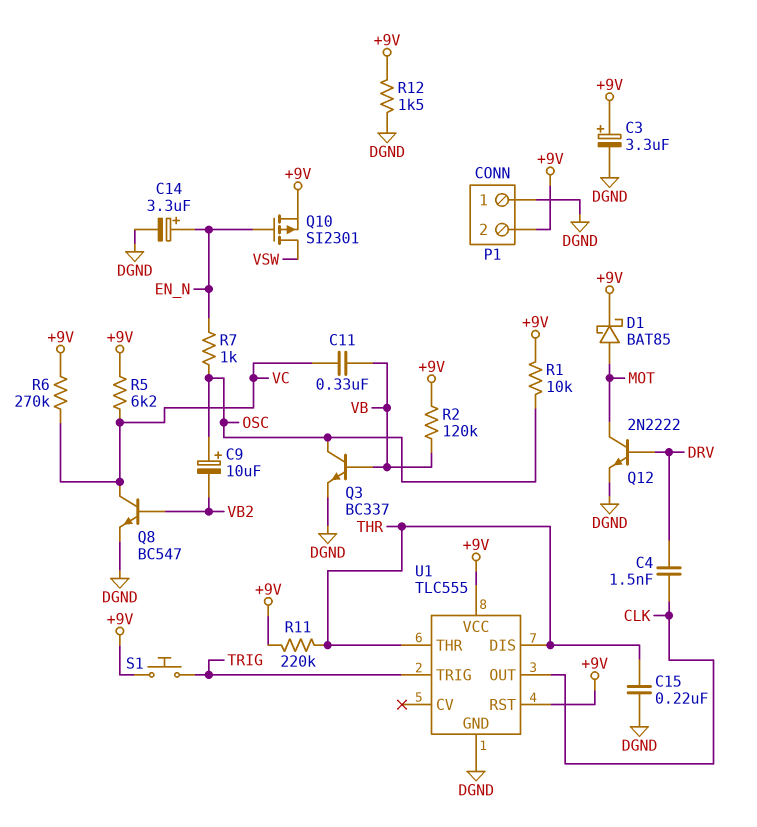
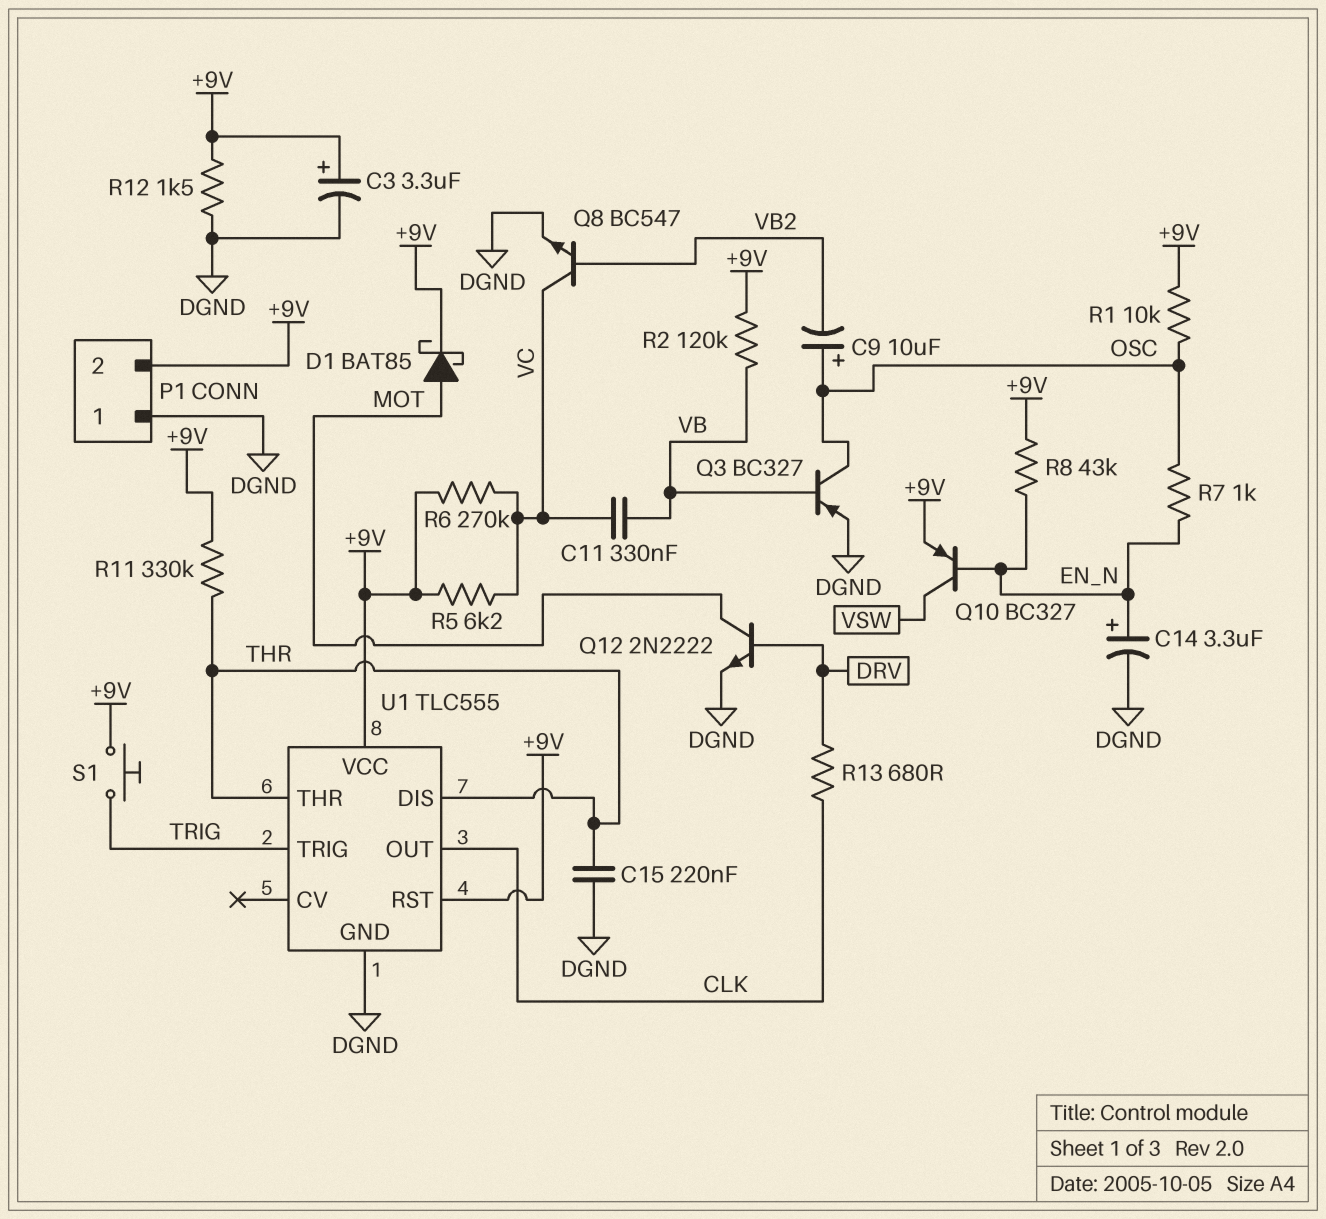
C4: 1.5nF (CLK, DRV) -> none
Q3: NPN BC337 (B VB, C OSC, E DGND) -> PNP BC327 (B VB, C OSC, E DGND)
Q10: PMOS SI2301 (G EN_N, D VSW, S +9V) -> PNP BC327 (B EN_N, C VSW, E +9V)
R8: none -> 43k (+9V, EN_N)
R11: 220k (+9V, THR) -> 330k (+9V, THR)
R13: none -> 680 (CLK, DRV)

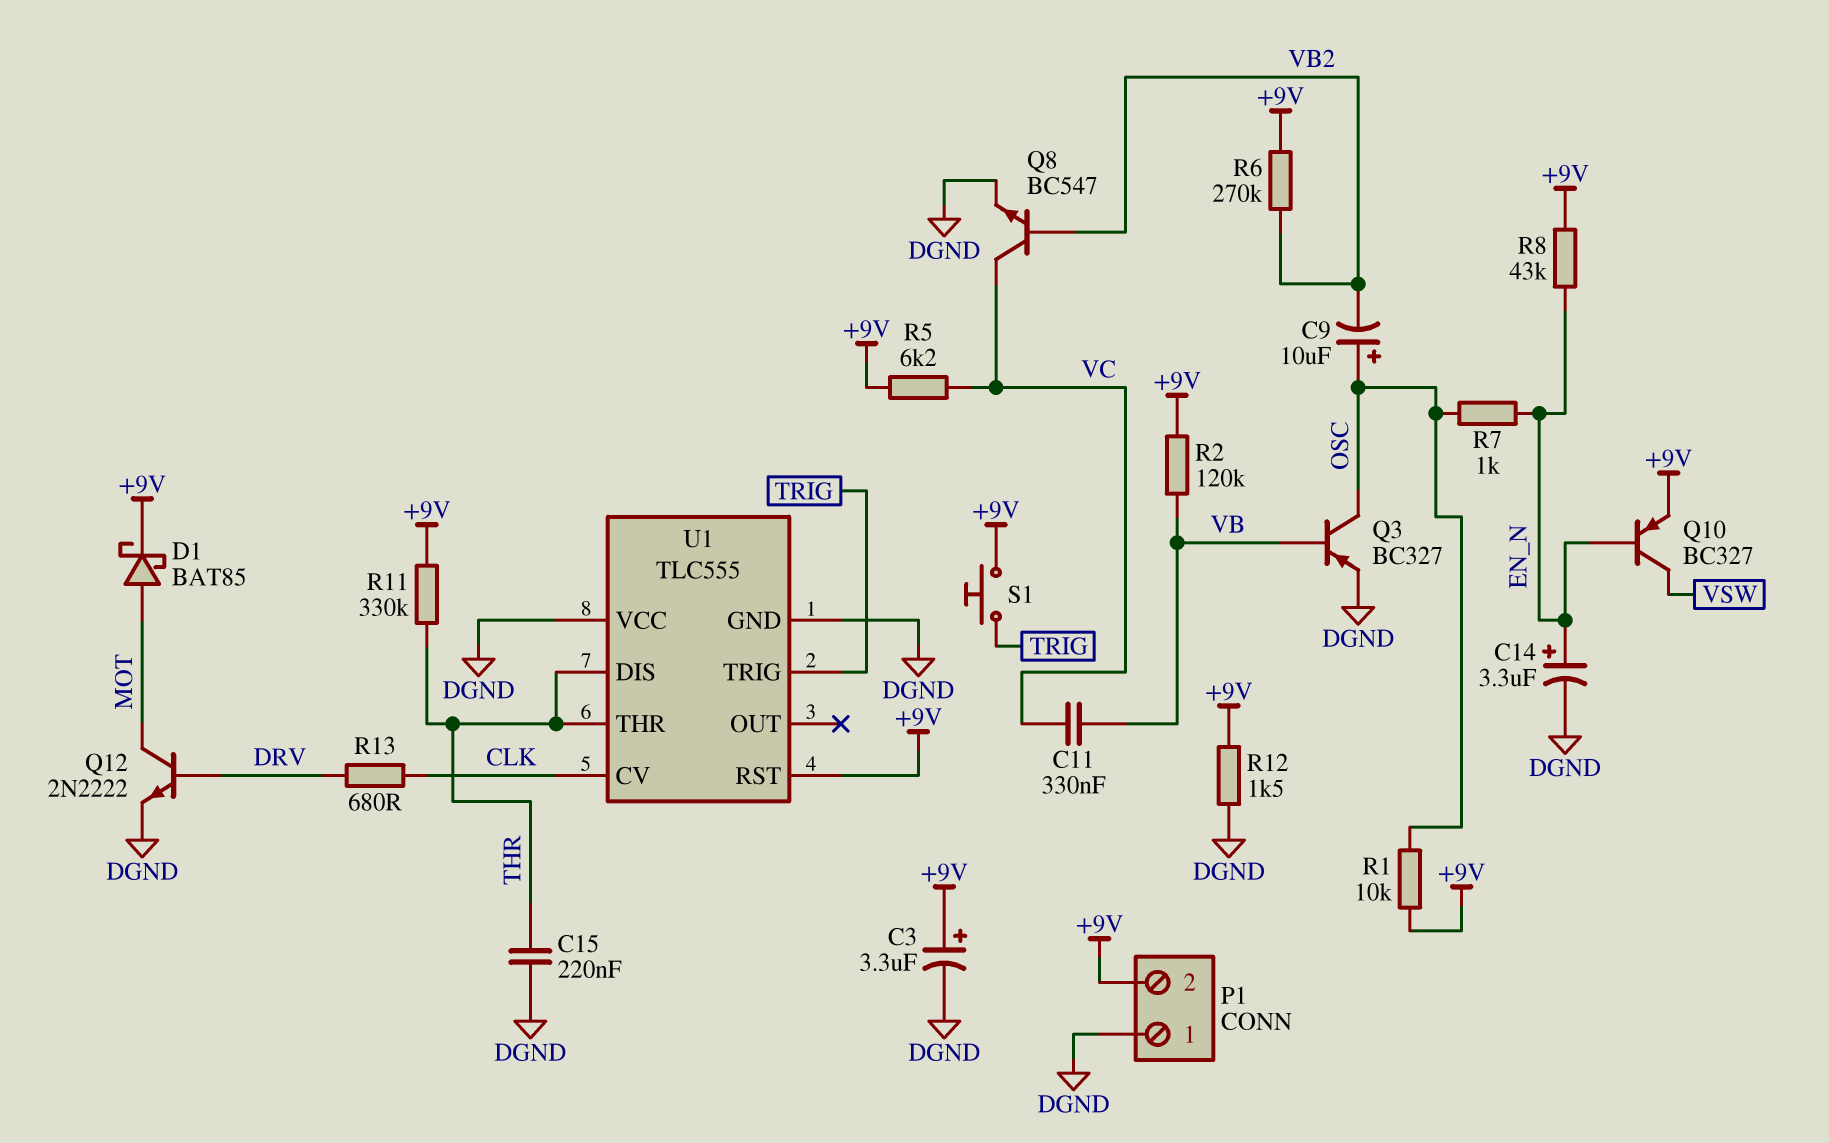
R6: 270k (+9V, VC) -> 270k (+9V, VB2)
U1 pin CV: none -> CLK
U1 pin OUT: CLK -> none
U1 pin VCC: +9V -> DGND

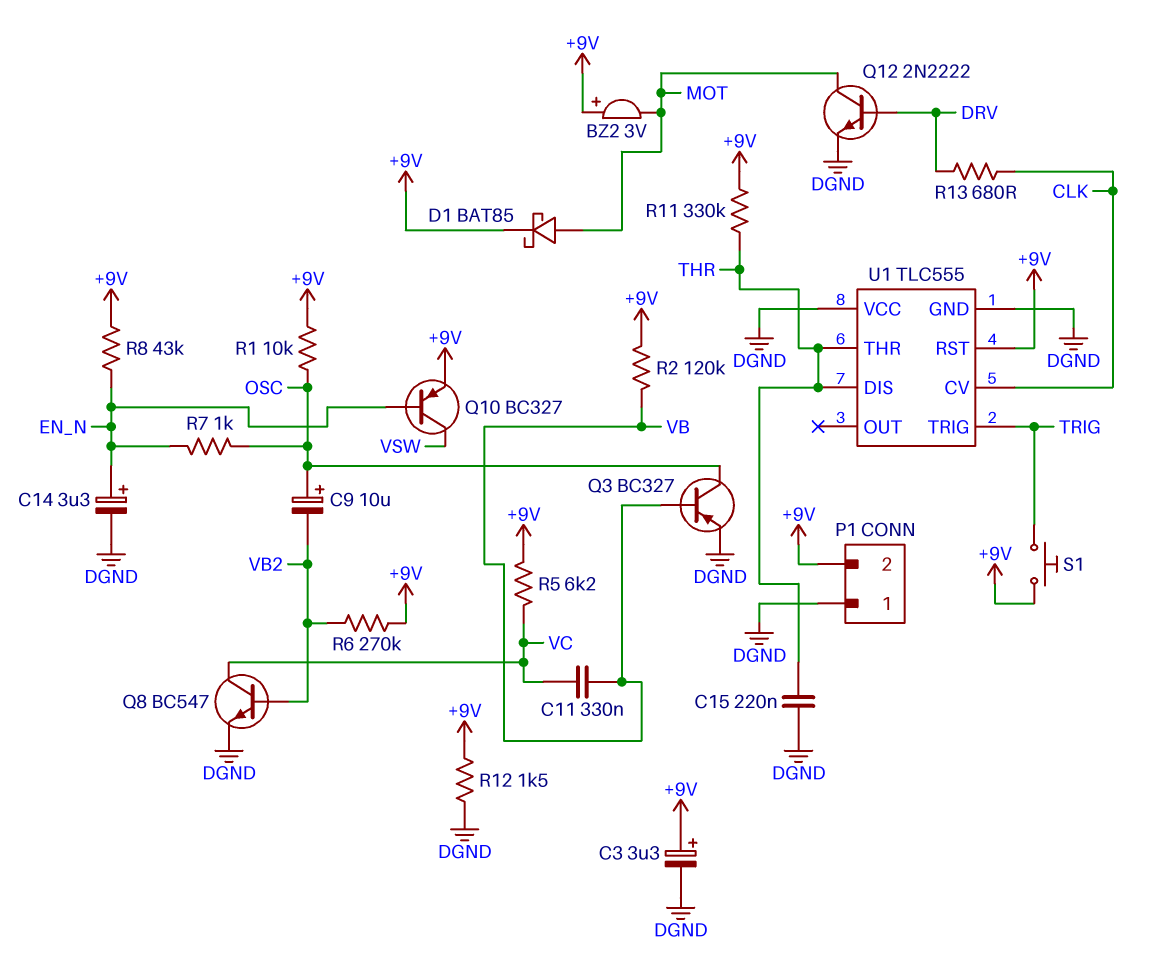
BZ2: none -> buzzer 3V (plus +9V, minus MOT)

